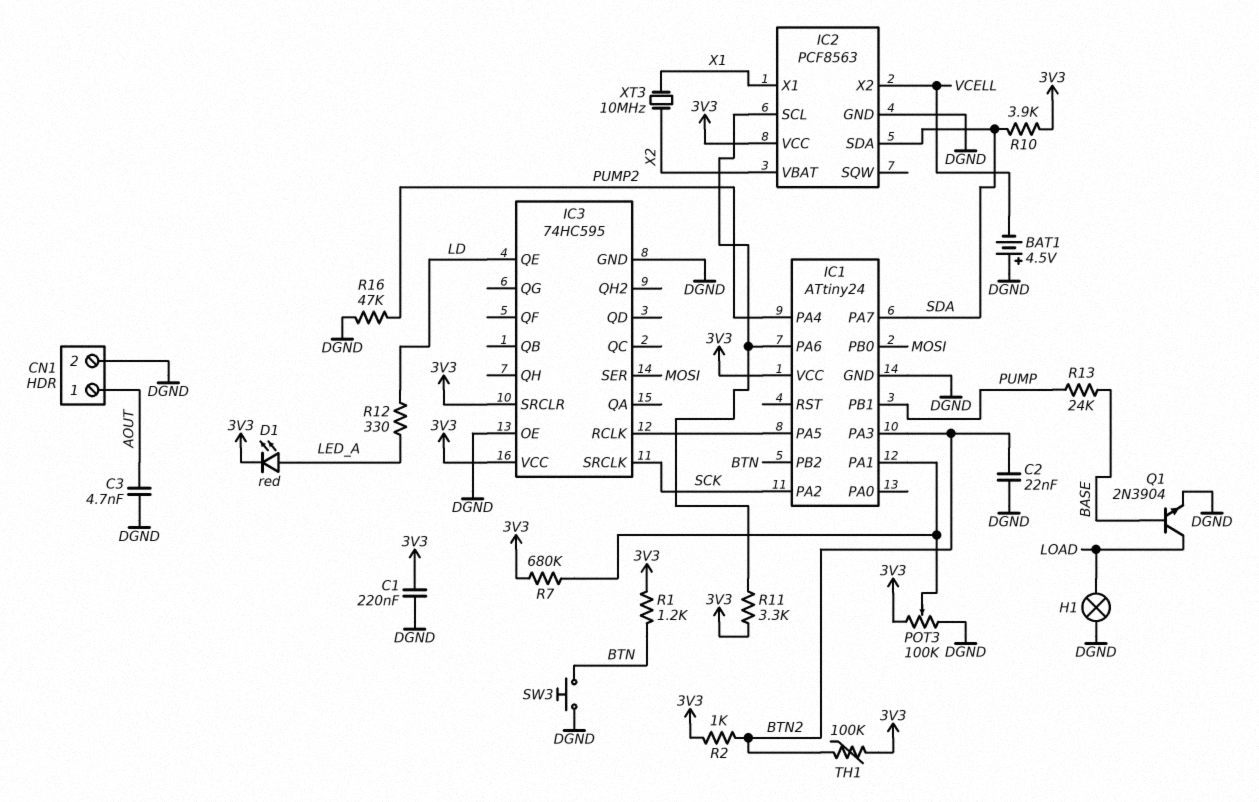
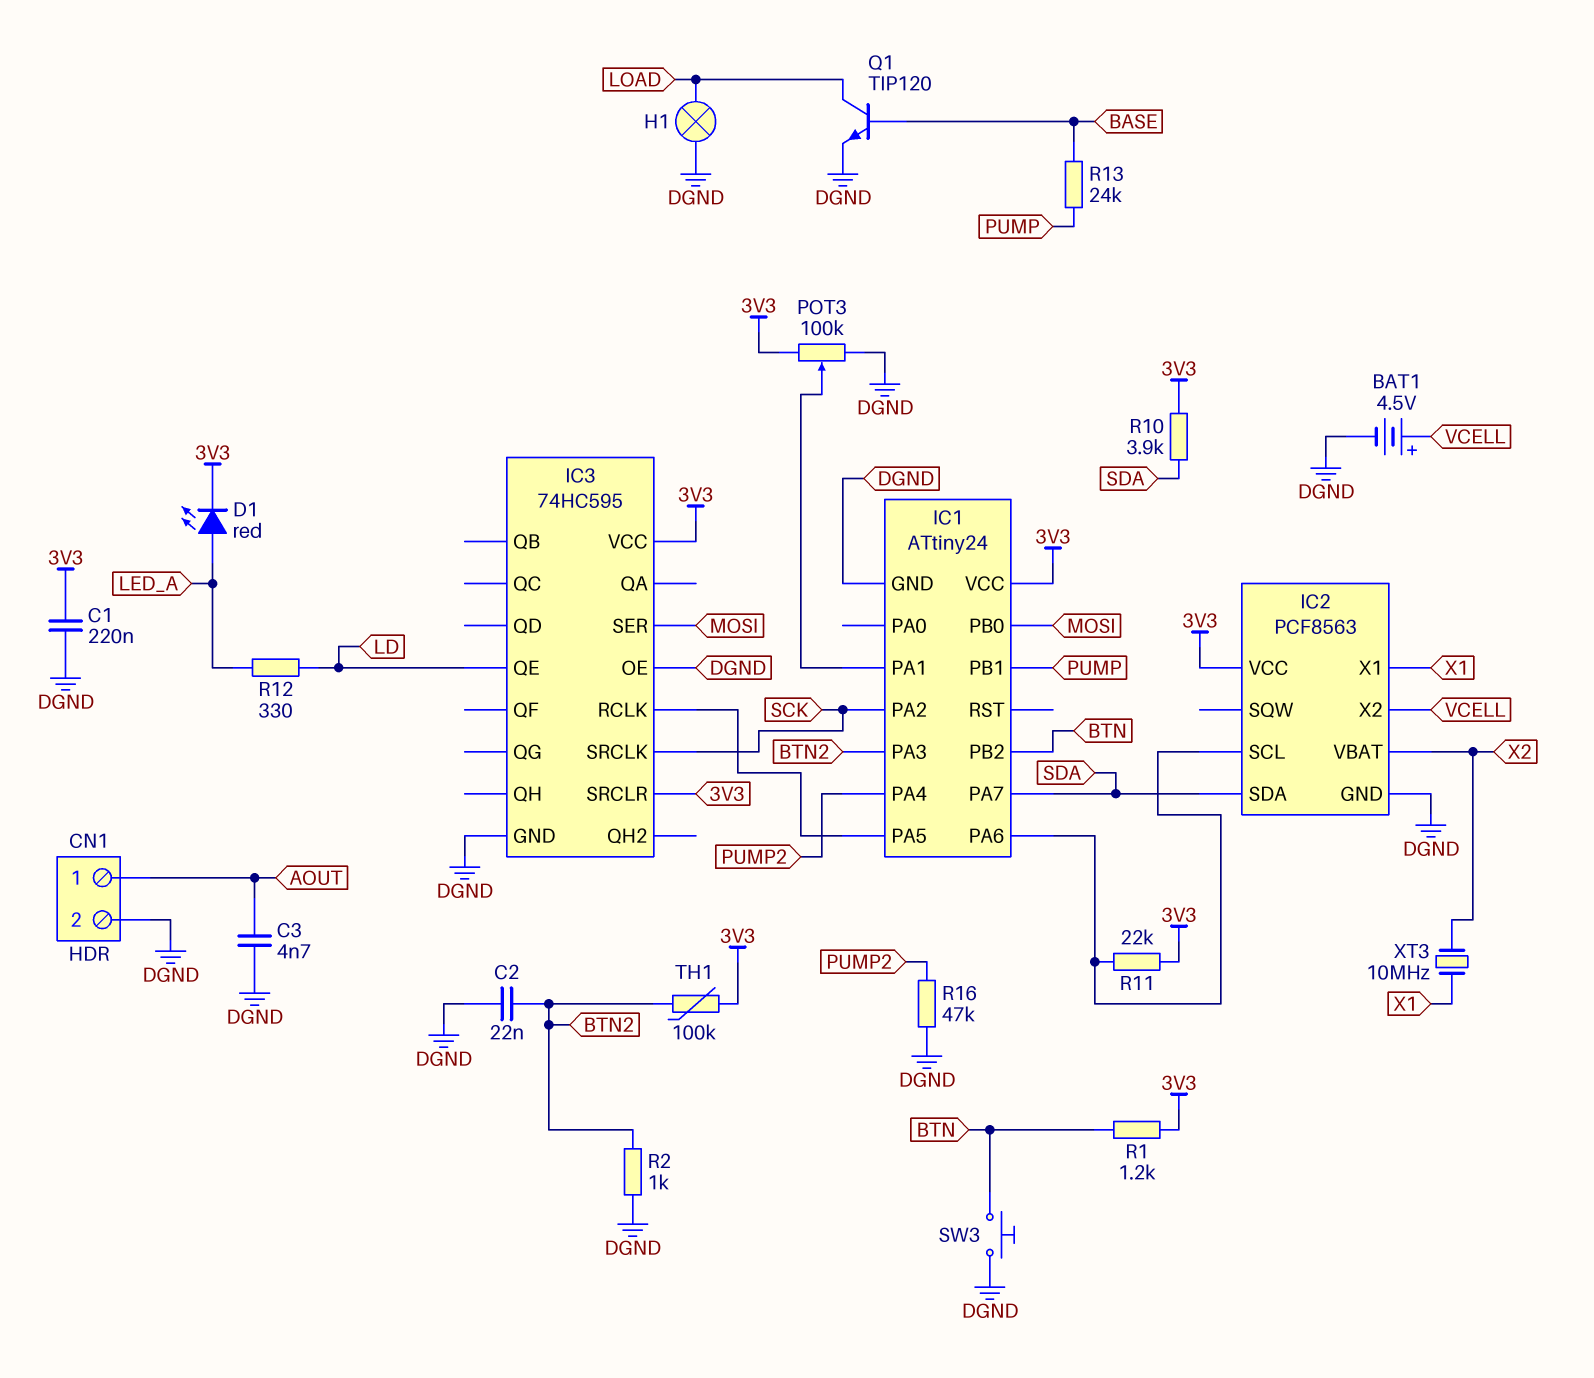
BAT1: 4.5V (plus DGND, minus VCELL) -> 4.5V (plus VCELL, minus DGND)
Q1: NPN 2N3904 (B BASE, C LOAD, E DGND) -> NPN TIP120 (B BASE, C LOAD, E DGND)
R2: 1k (3V3, BTN2) -> 1k (BTN2, DGND)
R7: 680k (3V3, IC1/PA1) -> none
R11: 3.3k (3V3, IC1/PA6) -> 22k (3V3, IC1/PA6)

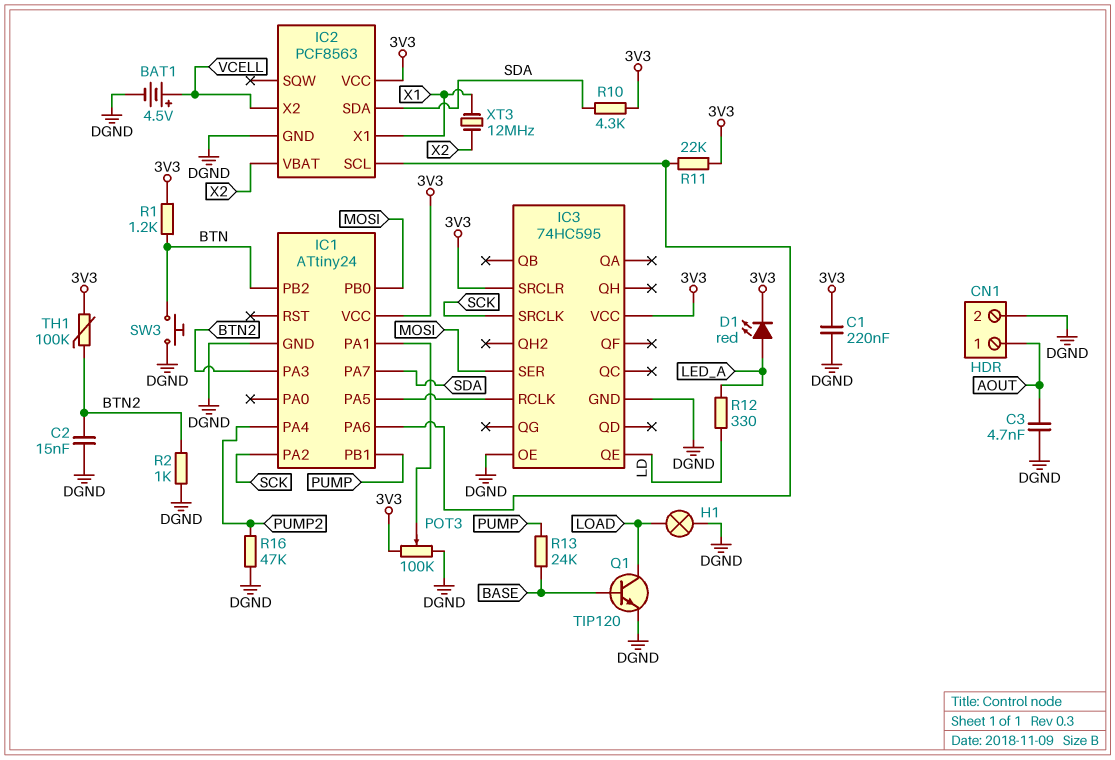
C2: 22nF (BTN2, DGND) -> 15nF (BTN2, DGND)
R10: 3.9k (3V3, SDA) -> 4.3k (3V3, SDA)
XT3: 10MHz (X1, X2) -> 12MHz (X1, X2)

